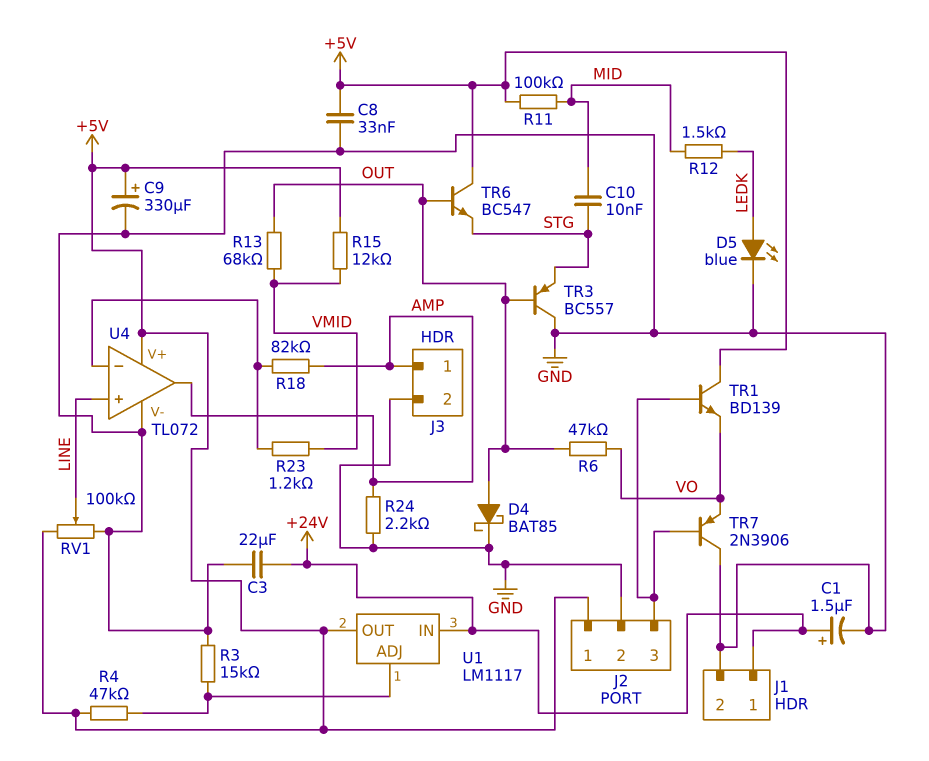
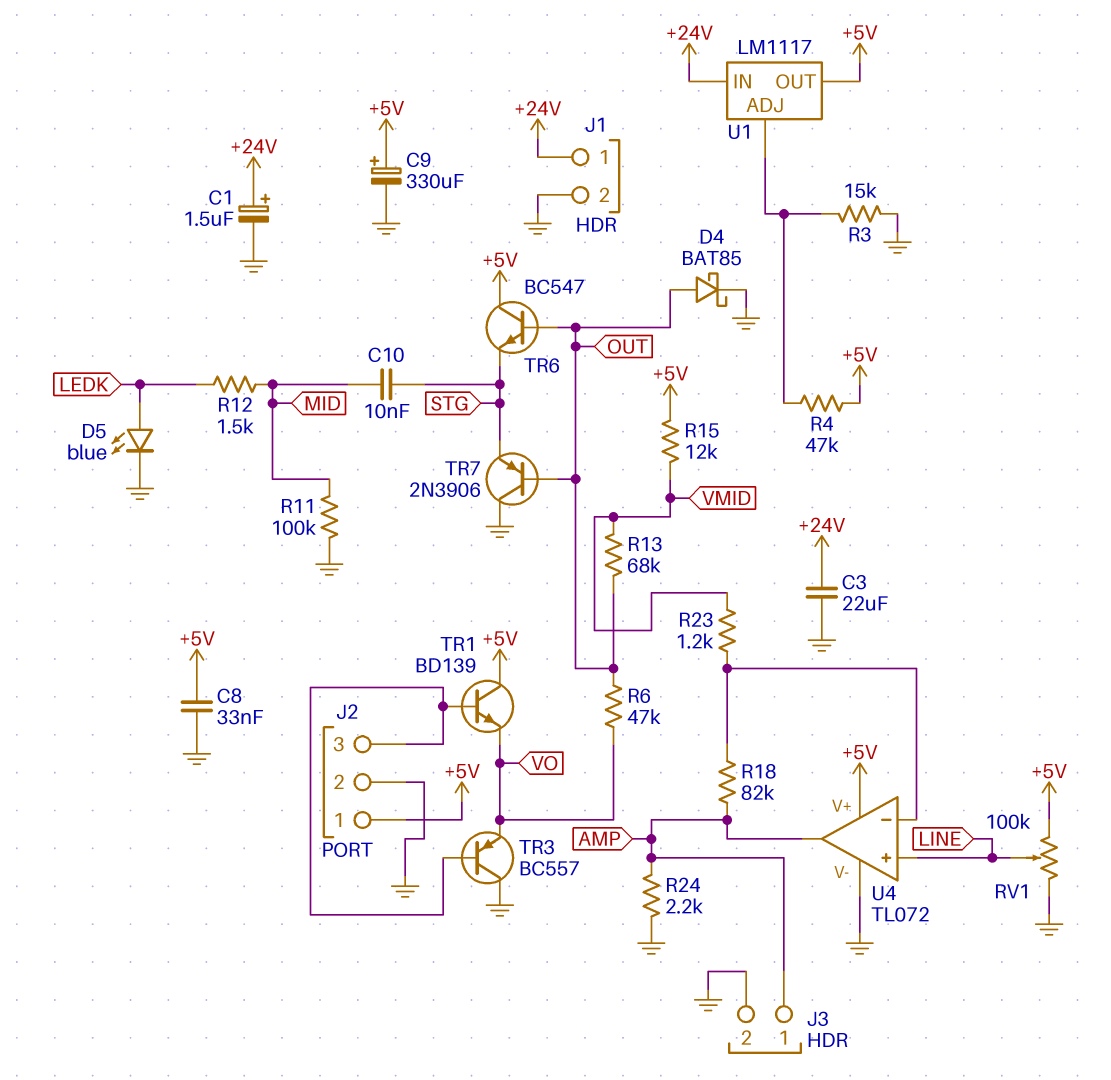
R11: 100k (+5V, MID) -> 100k (GND, MID)
TR3: PNP BC557 (B OUT, C GND, E STG) -> PNP BC557 (B J2/3, C GND, E VO)
TR7: PNP 2N3906 (B J2/3, C GND, E VO) -> PNP 2N3906 (B OUT, C GND, E STG)

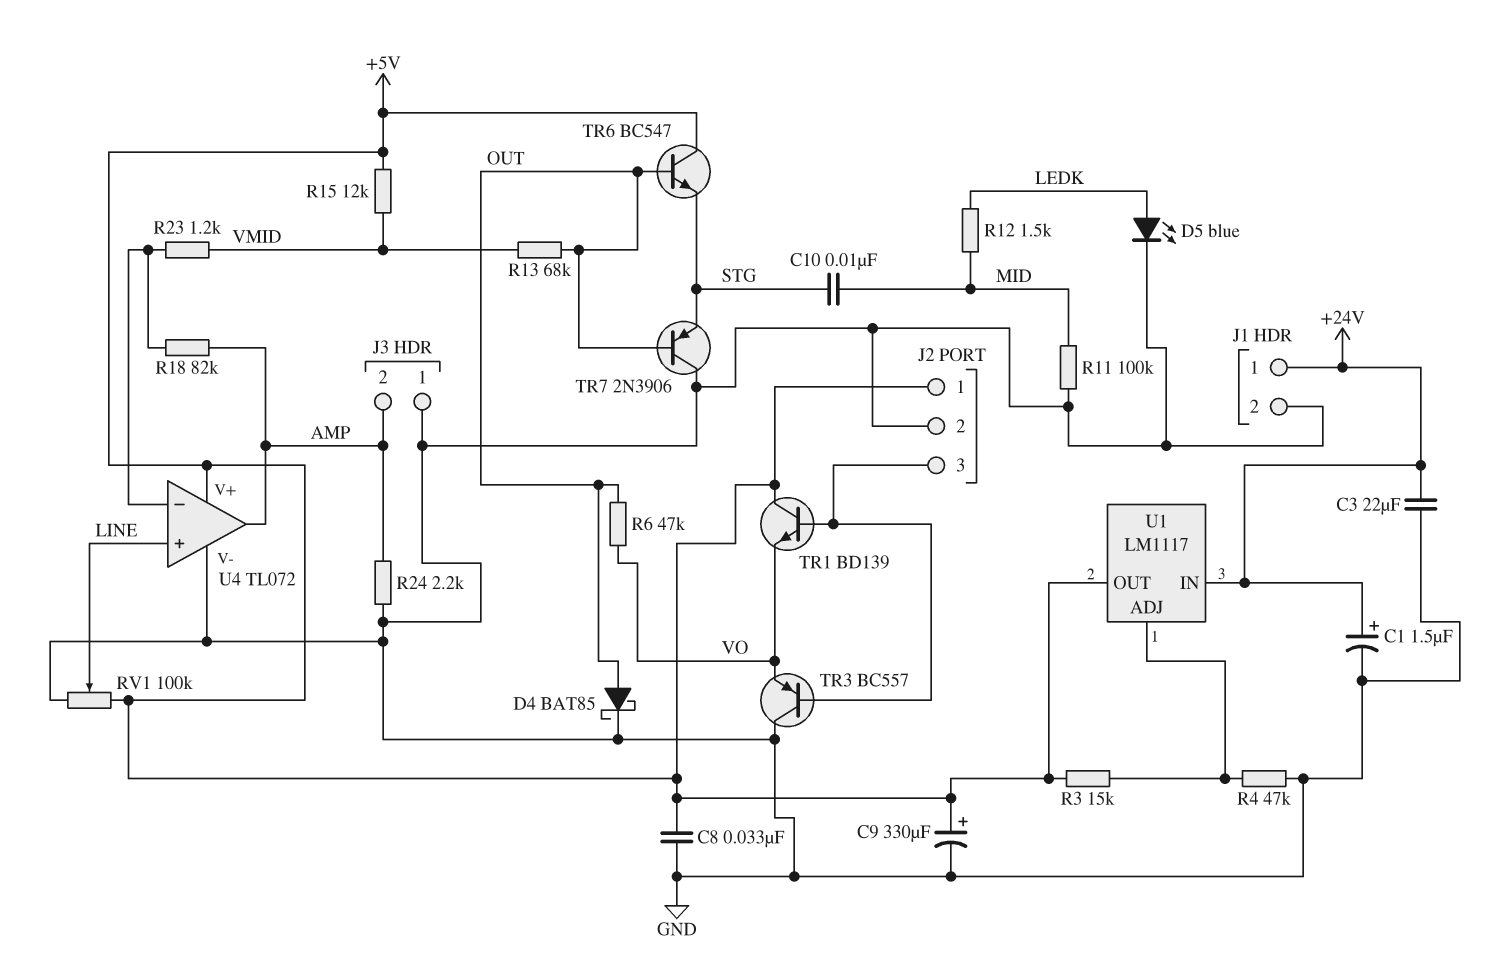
J3 pin 1: AMP -> GND
J3 pin 2: GND -> AMP
R3: 15k (GND, U1/ADJ) -> 15k (+5V, U1/ADJ)
R4: 47k (+5V, U1/ADJ) -> 47k (GND, U1/ADJ)

